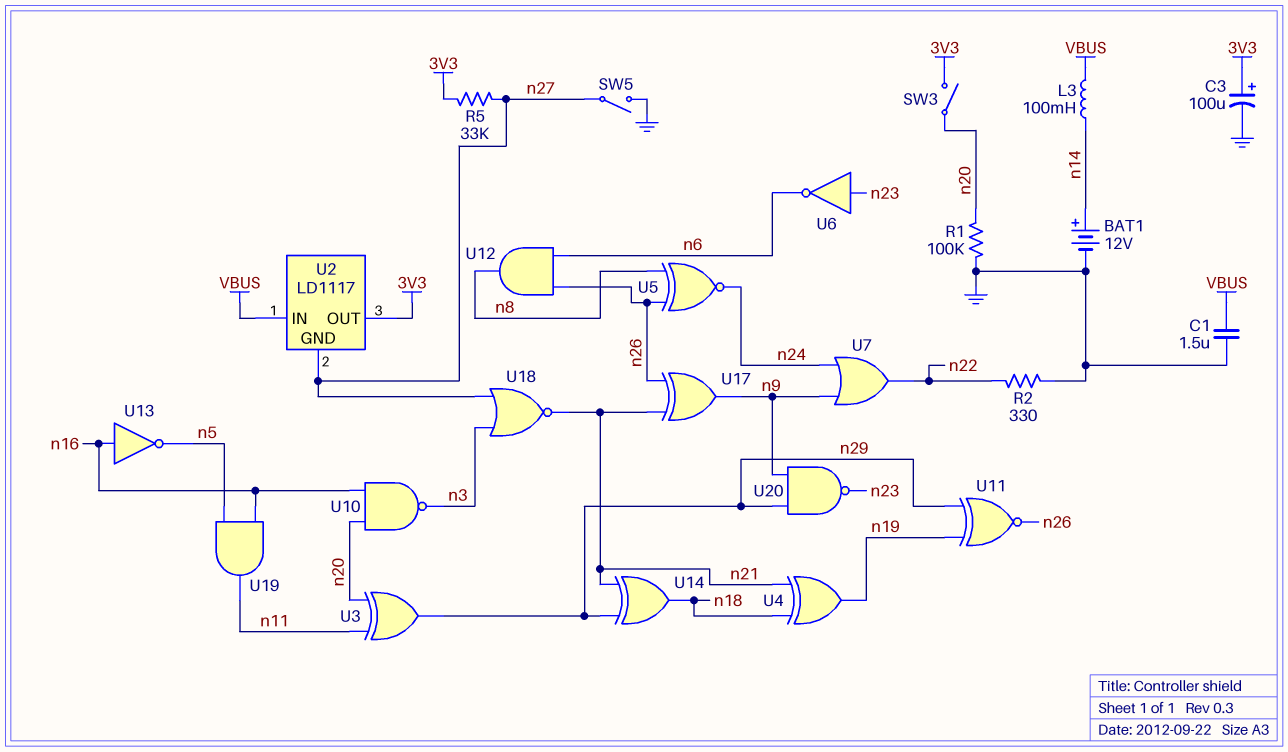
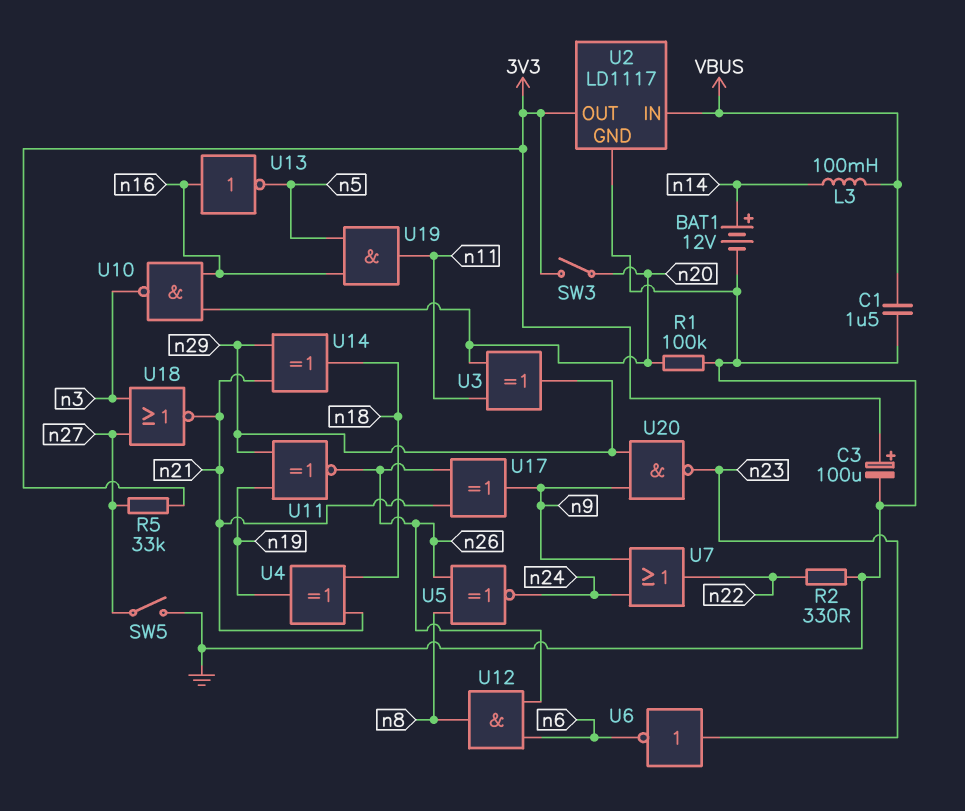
U2 pin GND: n27 -> GND

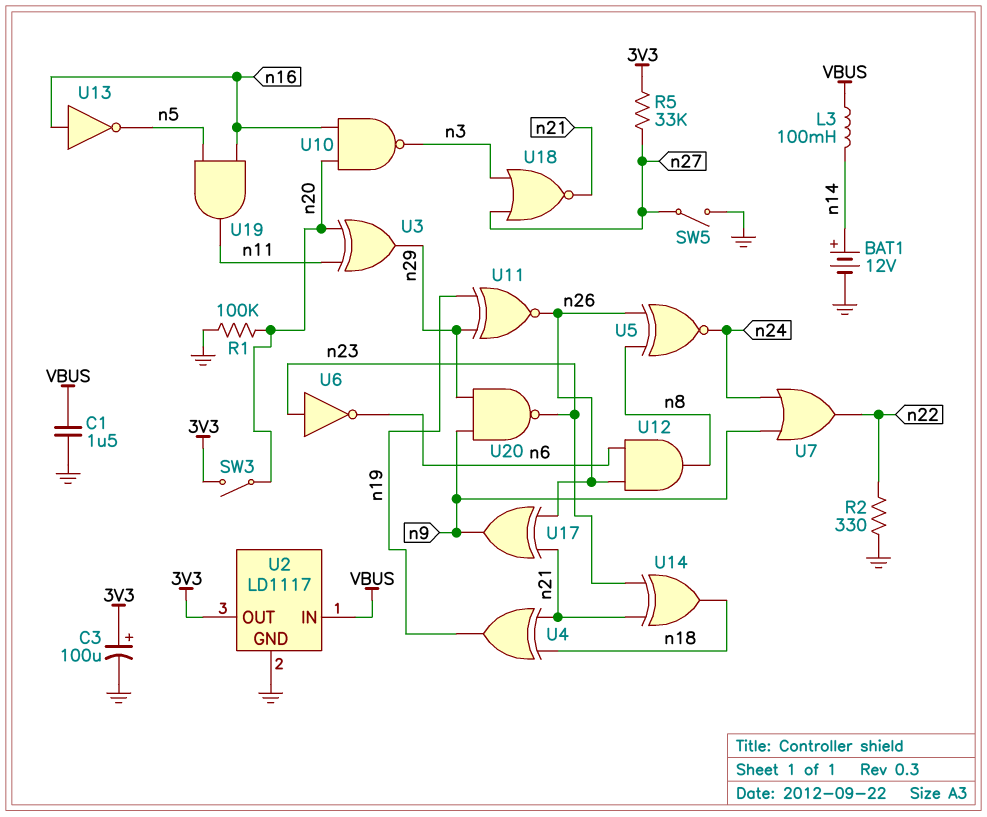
U14: XOR (in n21, in n29, out n18) -> XOR (in n21, in n23, out n18)

